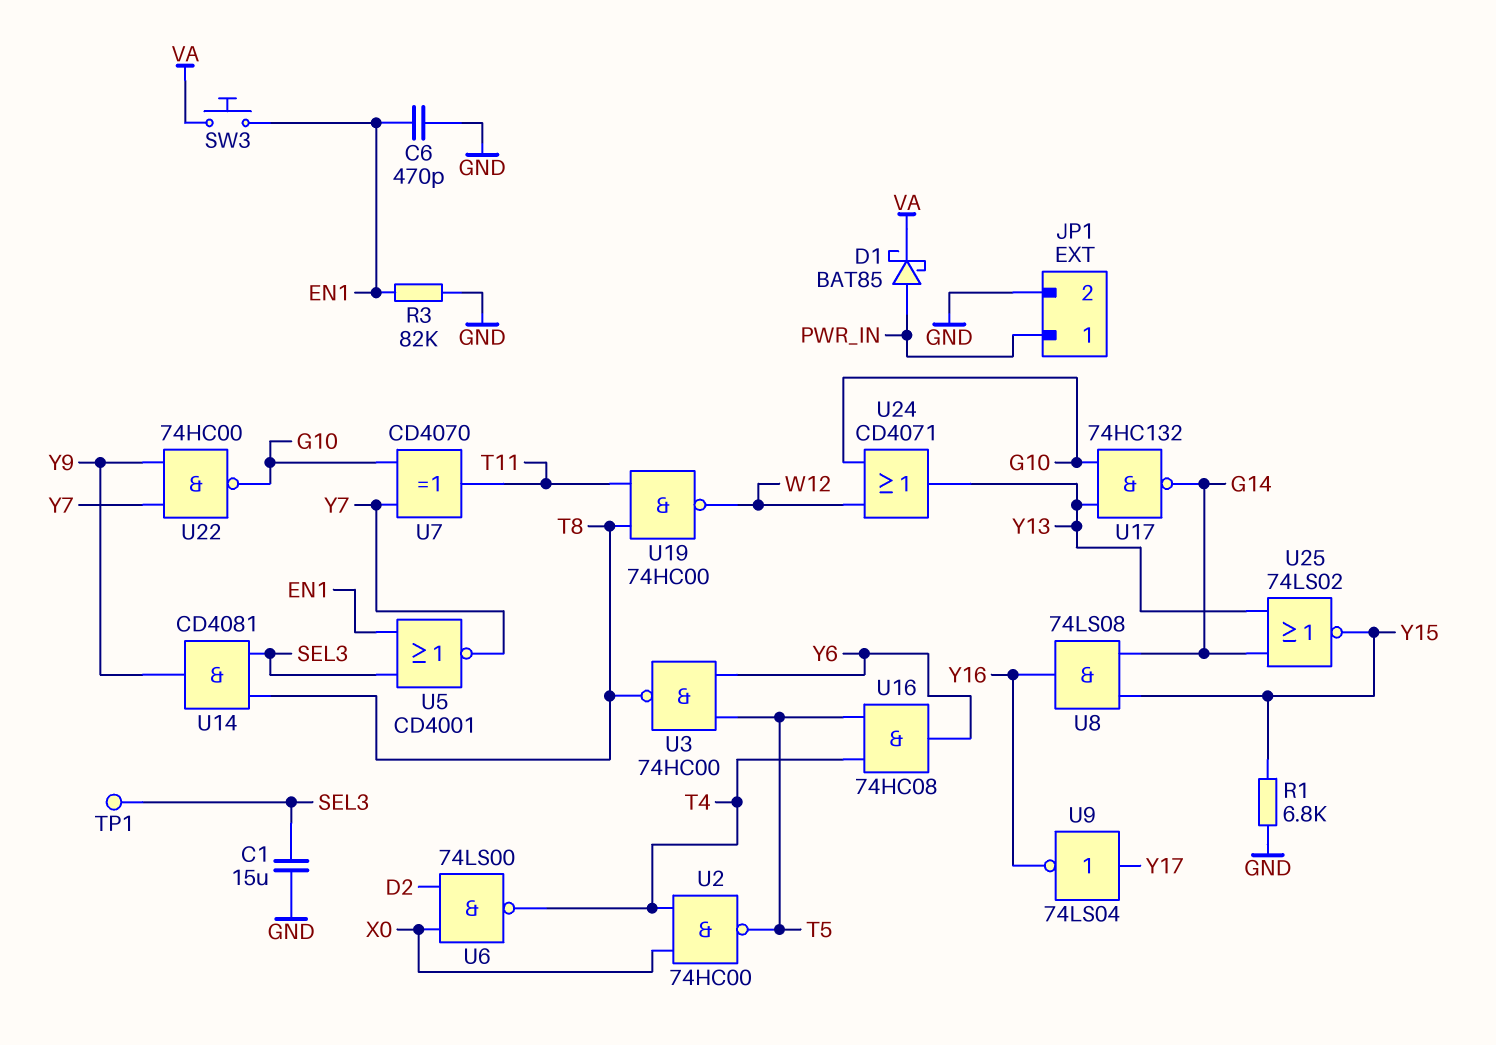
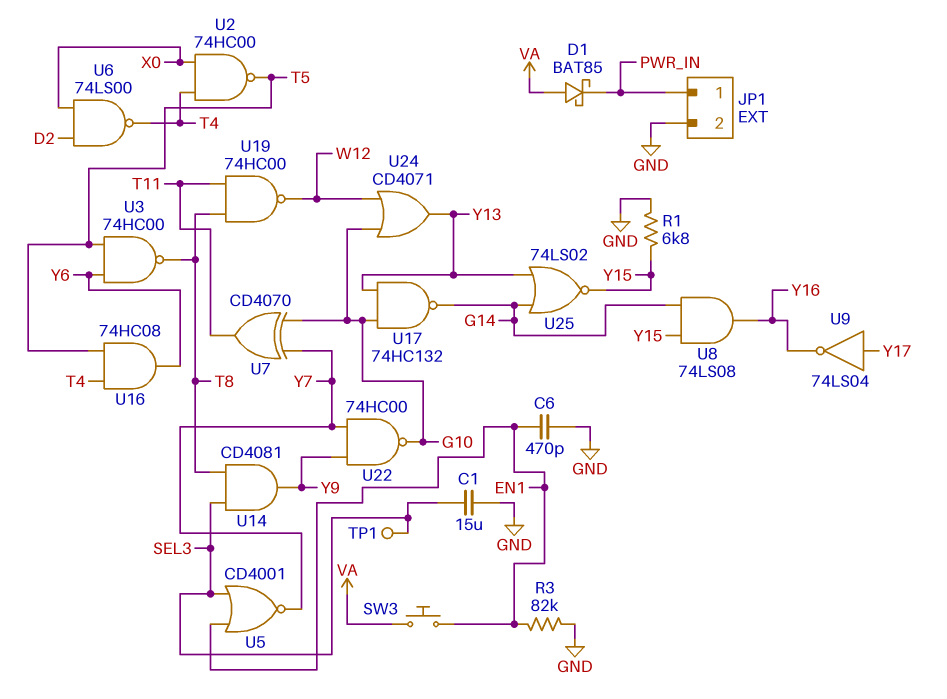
D1: schottky BAT85 (A PWR_IN, K VA) -> schottky BAT85 (A VA, K PWR_IN)

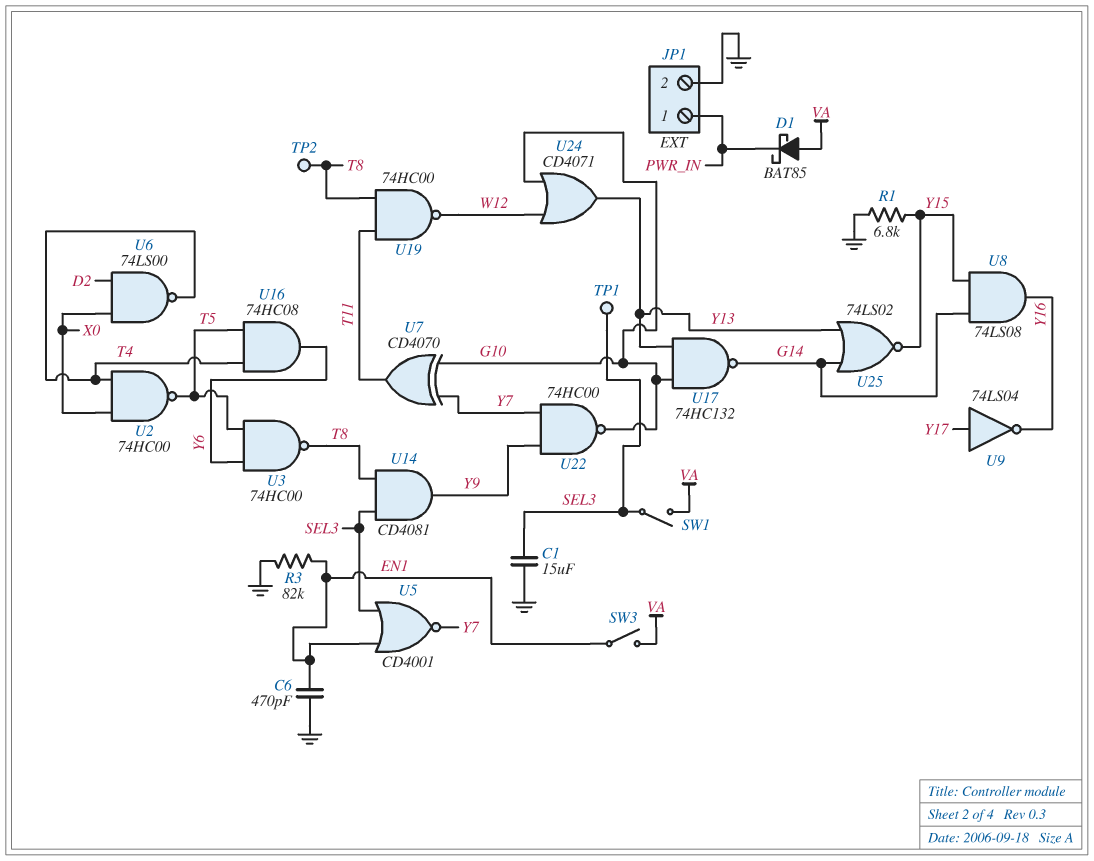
SW1: none -> switch (SEL3, VA)
SW3: button (EN1, VA) -> switch (EN1, VA)
TP2: none -> test point (T8)

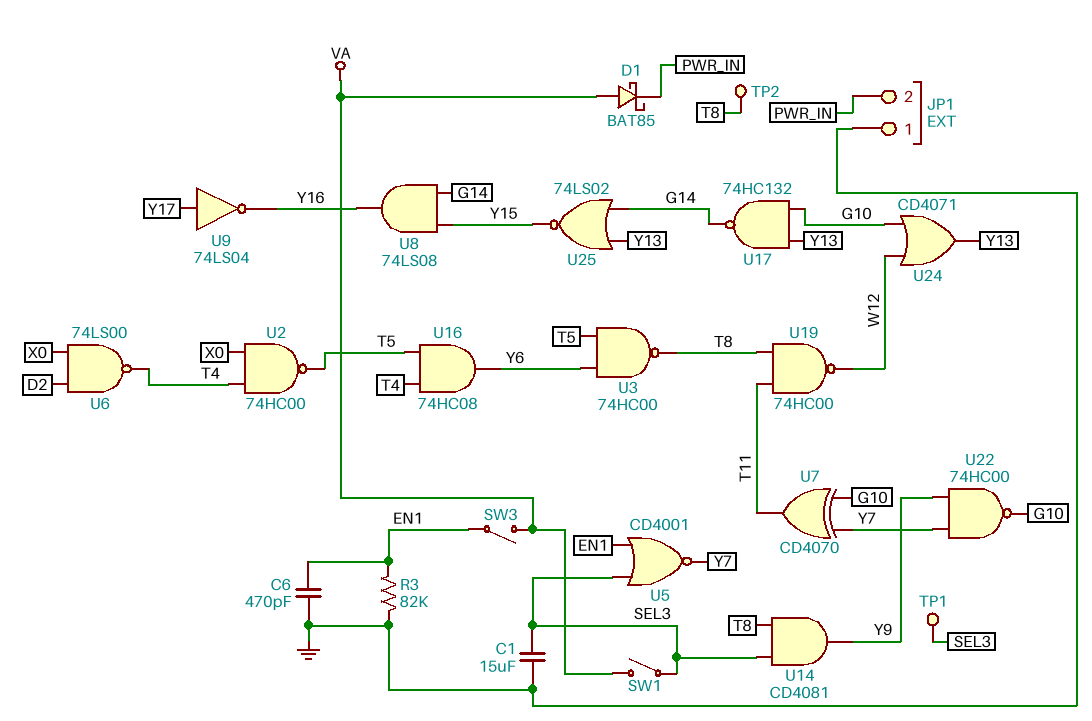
JP1 pin 1: PWR_IN -> GND
JP1 pin 2: GND -> PWR_IN
R1: 6.8k (GND, Y15) -> none

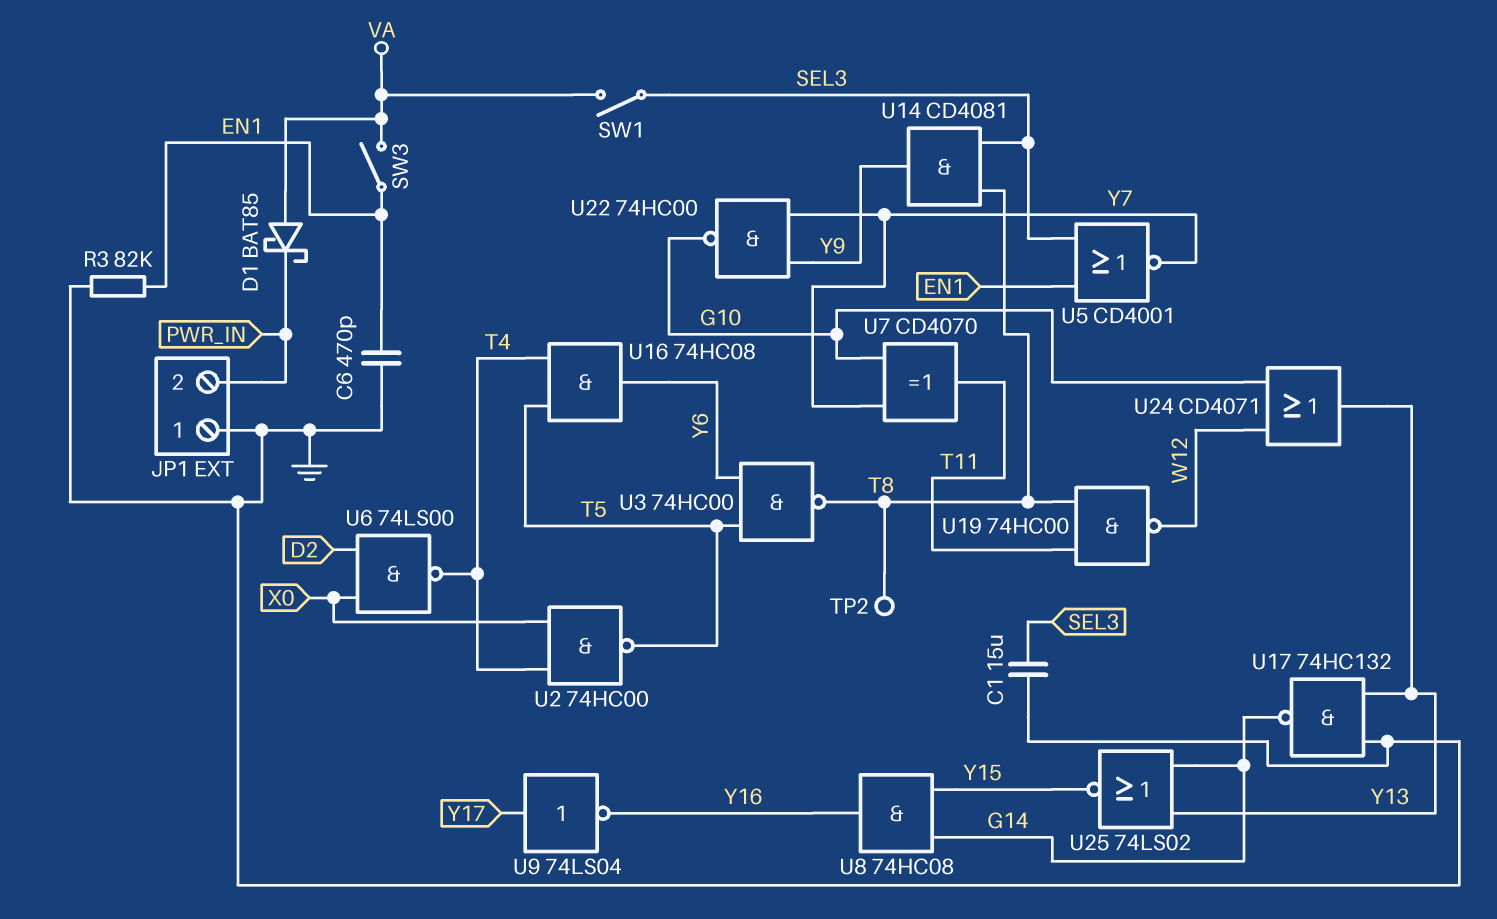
TP1: test point (SEL3) -> none
U8: AND 74LS08 (in G14, in Y15, out Y16) -> AND 74HC08 (in G14, in Y15, out Y16)
U17: NAND 74HC132 (in G10, in Y13, out G14) -> NAND 74HC132 (in GND, in Y13, out G14)

